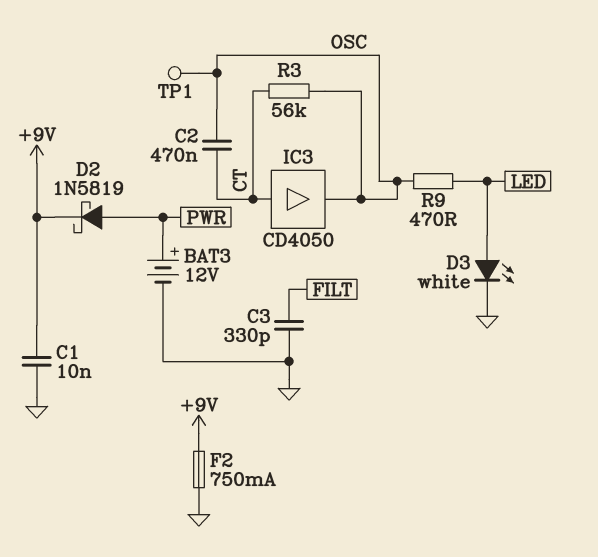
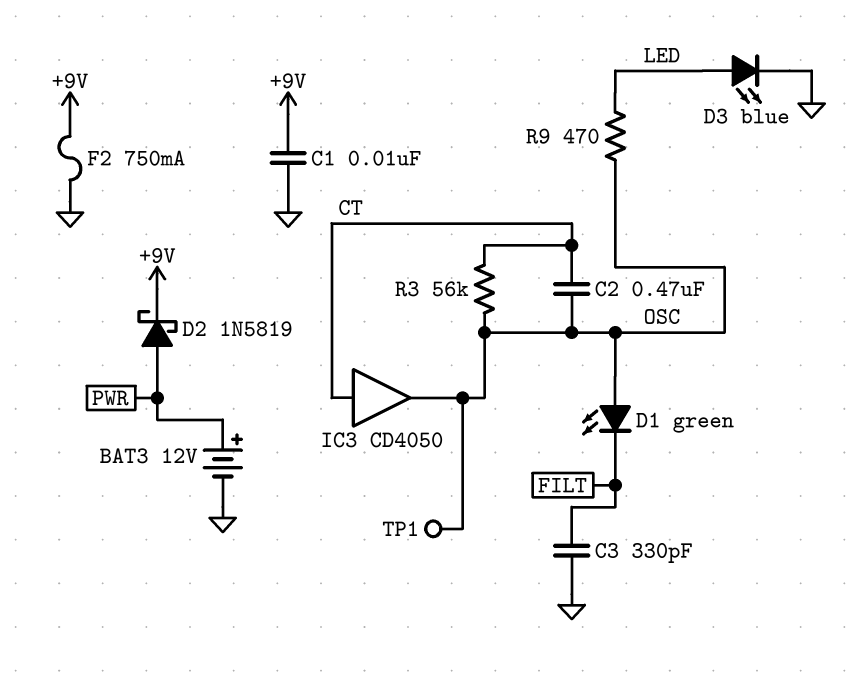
D1: none -> LED green (A OSC, K FILT)
D3: LED white (A LED, K GND) -> LED blue (A LED, K GND)

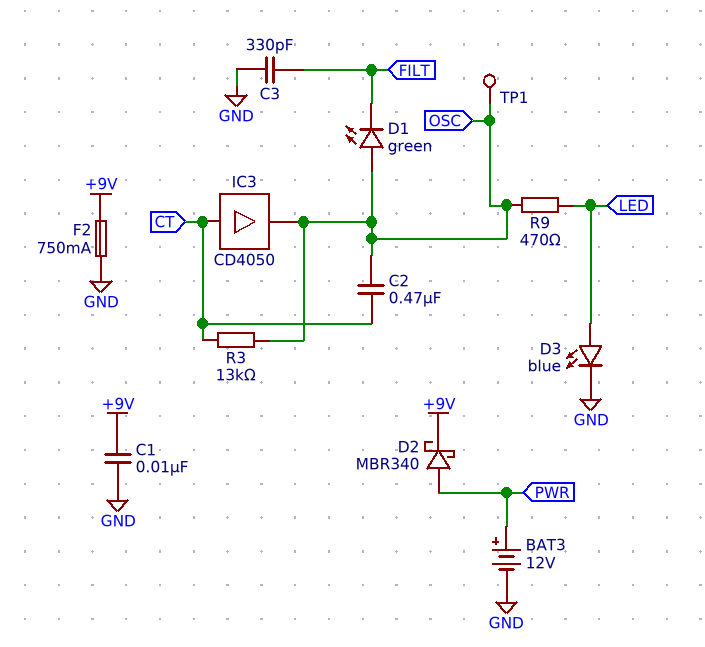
D2: schottky 1N5819 (A PWR, K +9V) -> schottky MBR340 (A PWR, K +9V)
R3: 56k (CT, OSC) -> 13k (CT, OSC)

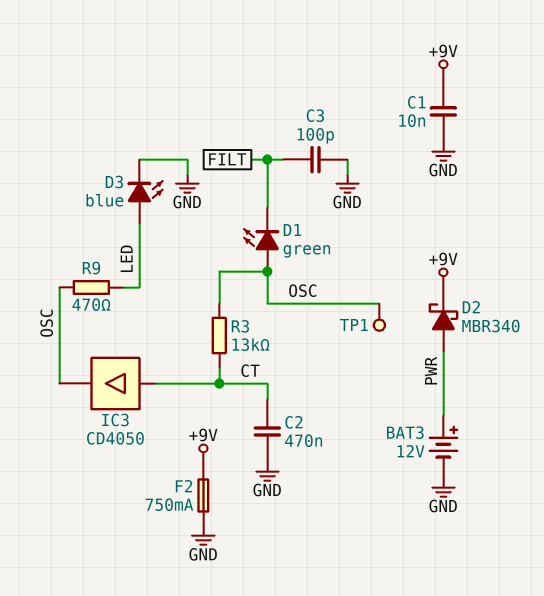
C2: 470nF (CT, OSC) -> 470nF (CT, GND)
C3: 330pF (FILT, GND) -> 100pF (FILT, GND)

